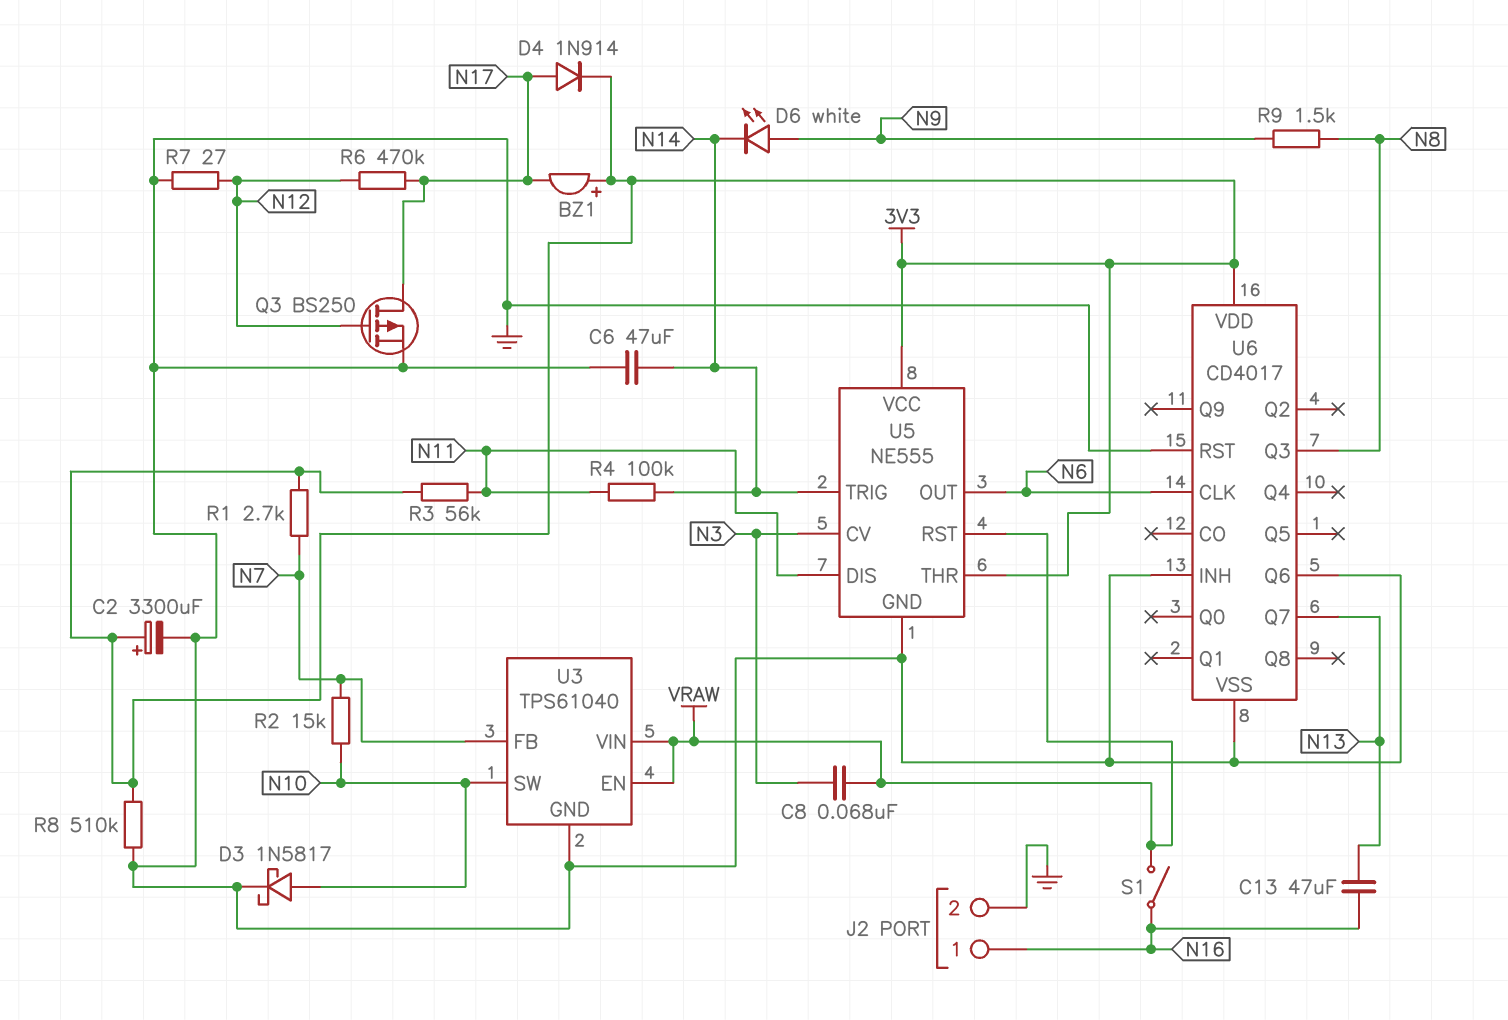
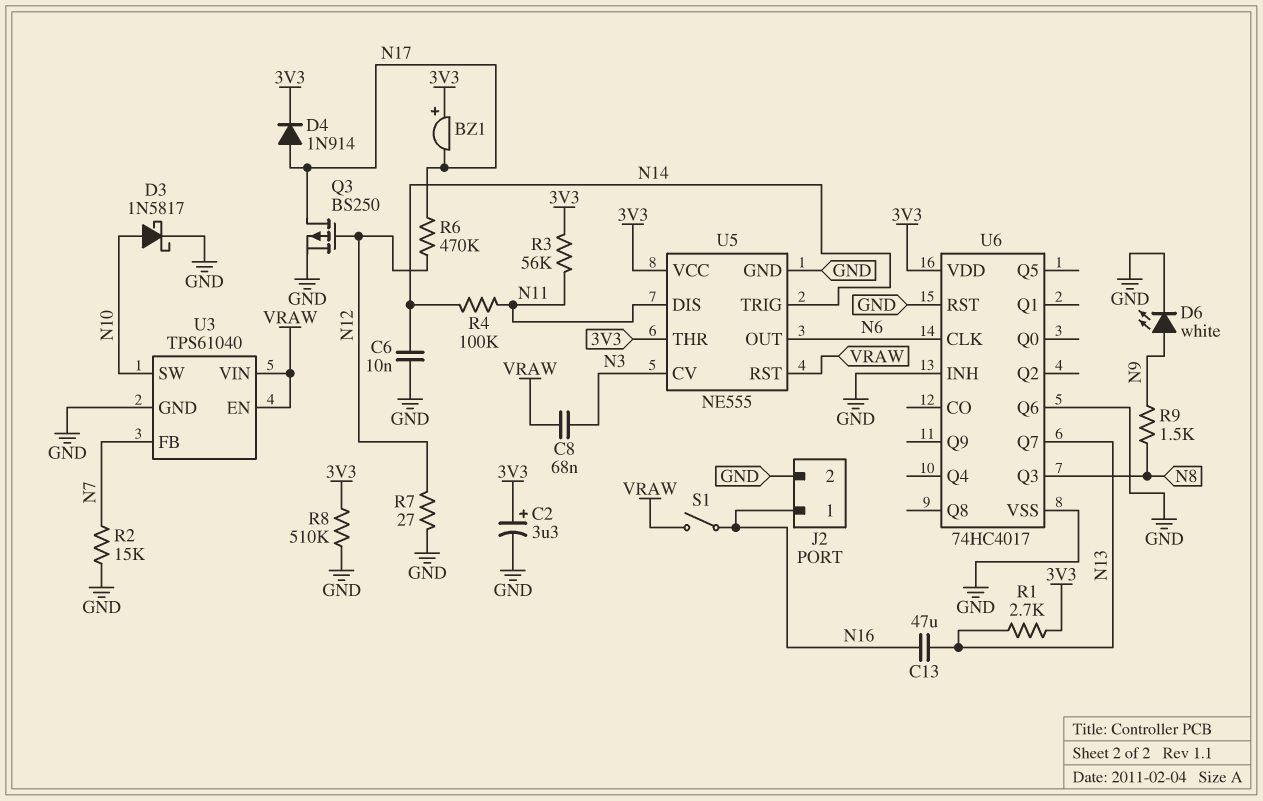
C2: 3300uF (plus 3V3, minus GND) -> 3.3uF (plus 3V3, minus GND)
C6: 47uF (GND, N14) -> 10nF (GND, N14)
D6: LED white (A N9, K N14) -> LED white (A N9, K GND)
R1: 2.7k (3V3, N7) -> 2.7k (3V3, N13)
R2: 15k (N7, N10) -> 15k (GND, N7)
U6: CD4017 -> 74HC4017

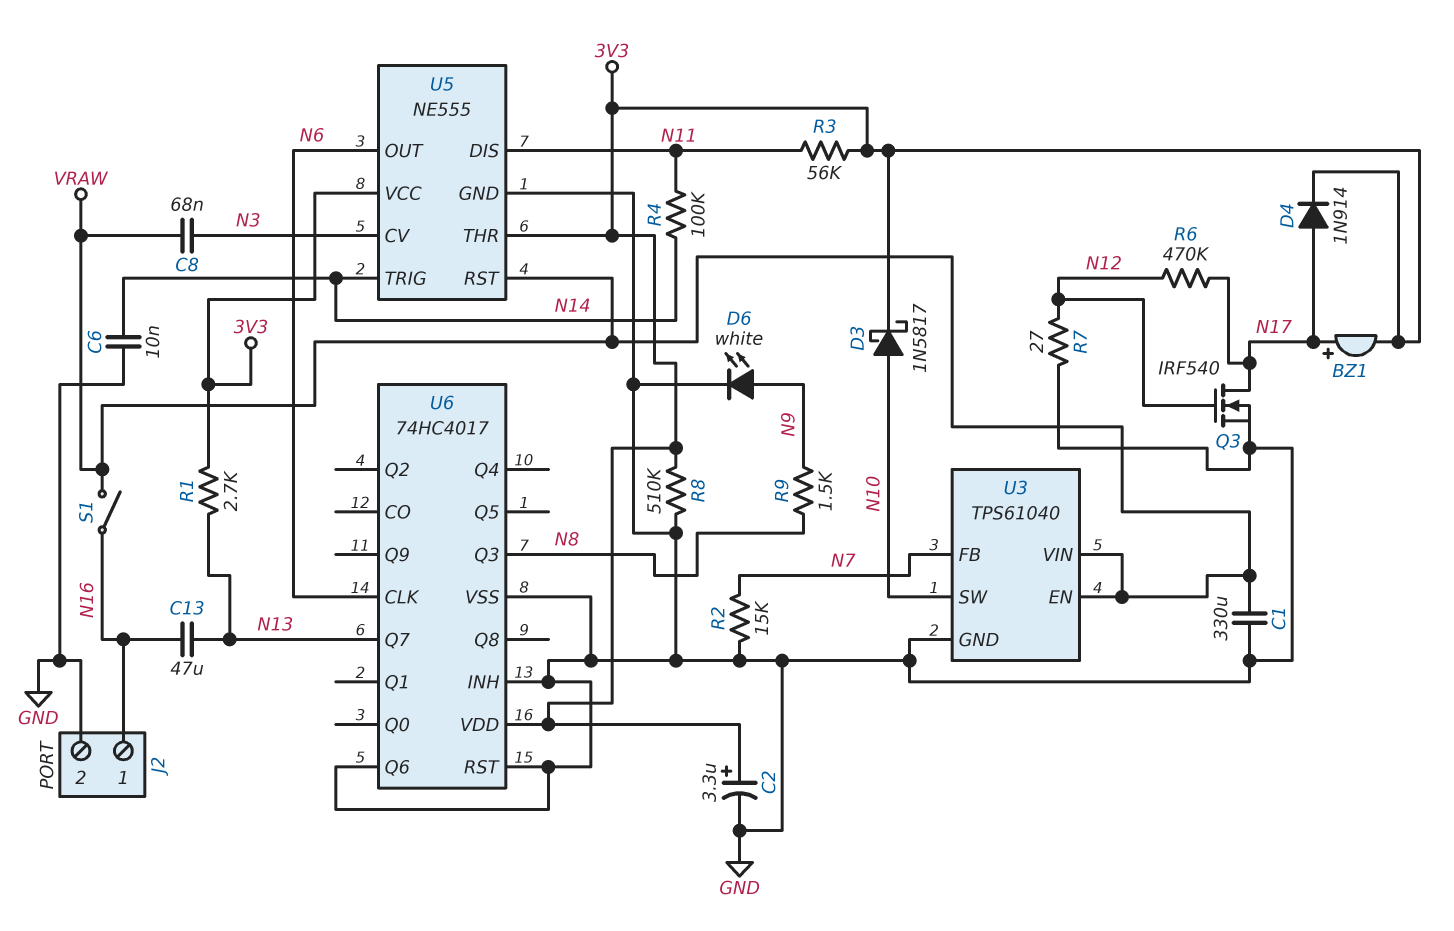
BZ1: buzzer (plus 3V3, minus N17) -> buzzer (plus N17, minus 3V3)
C1: none -> 330uF (GND, VRAW)
D3: schottky 1N5817 (A N10, K GND) -> schottky 1N5817 (A N10, K 3V3)
Q3: PMOS BS250 (G N12, D N17, S GND) -> NMOS IRF540 (G N12, D N17, S GND)

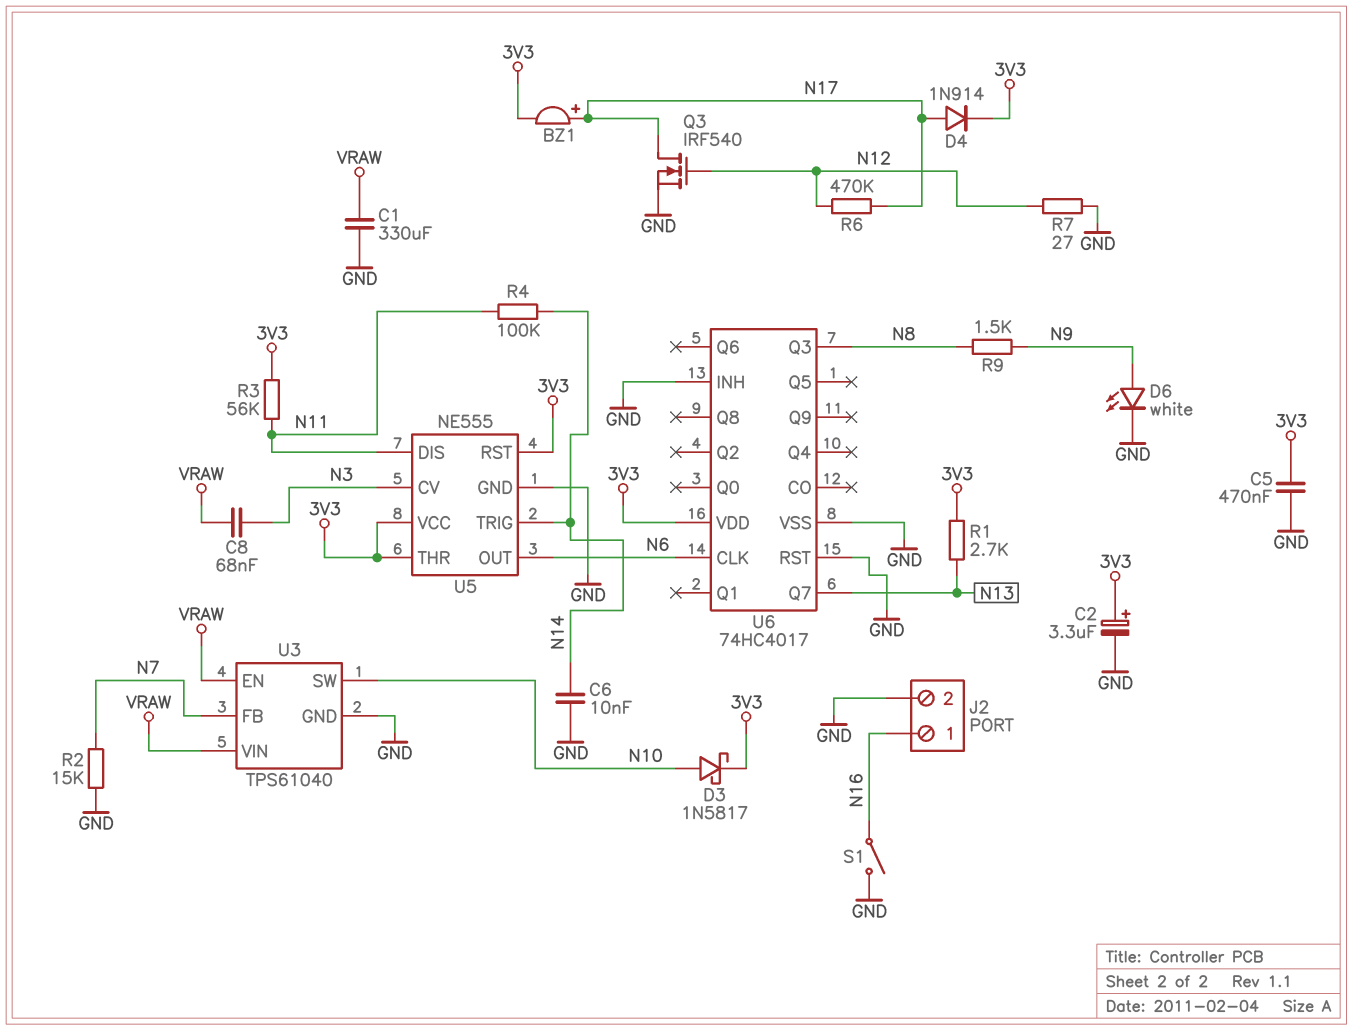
C5: none -> 470nF (3V3, GND)
C13: 47uF (N13, N16) -> none
R8: 510k (3V3, GND) -> none
S1: switch (N16, VRAW) -> switch (GND, N16)
U5 pin RST: VRAW -> 3V3
U6 pin Q6: GND -> none

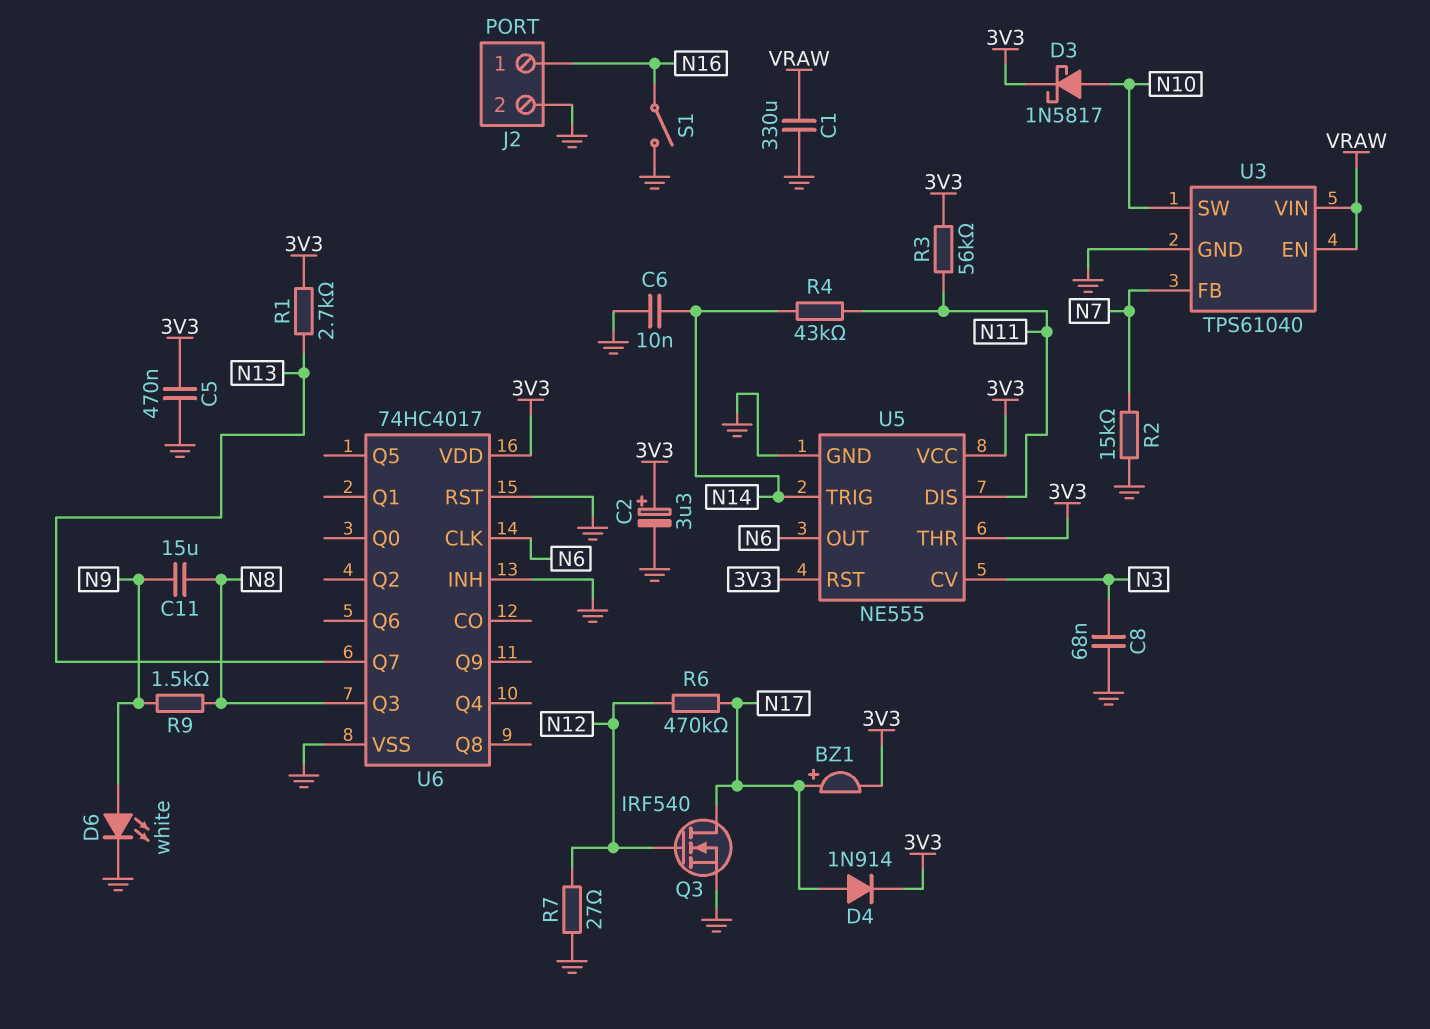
C8: 68nF (N3, VRAW) -> 68nF (GND, N3)
C11: none -> 15uF (N8, N9)
R4: 100k (N11, N14) -> 43k (N11, N14)

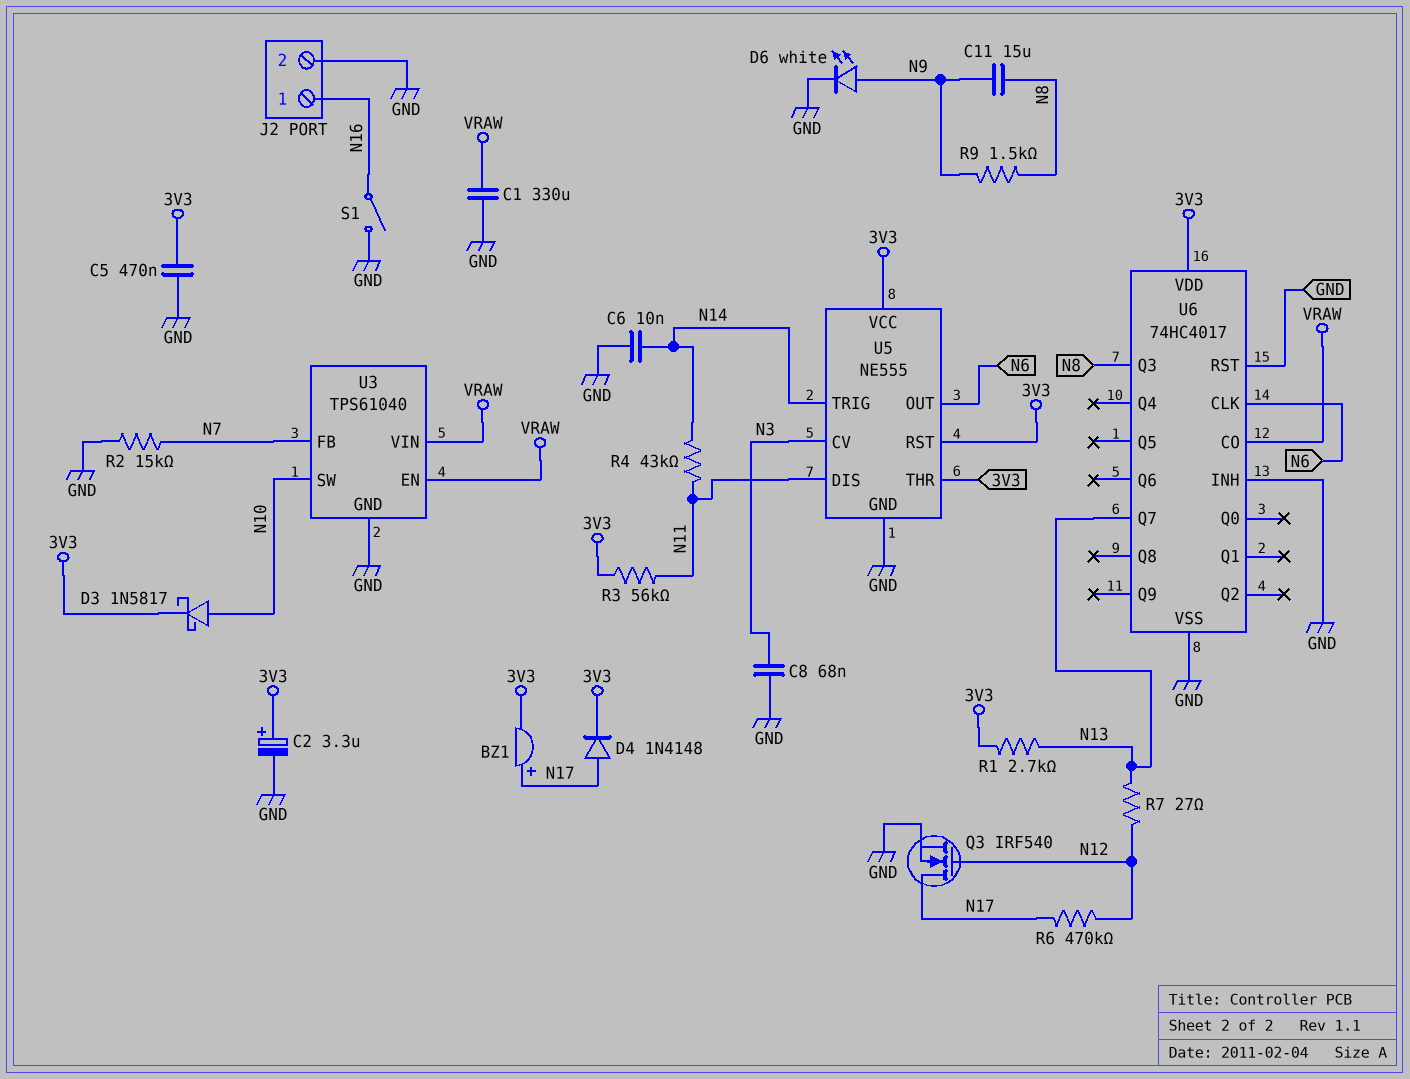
D4: diode 1N914 (A N17, K 3V3) -> diode 1N4148 (A N17, K 3V3)
R7: 27 (GND, N12) -> 27 (N12, N13)
U6 pin CO: none -> VRAW

